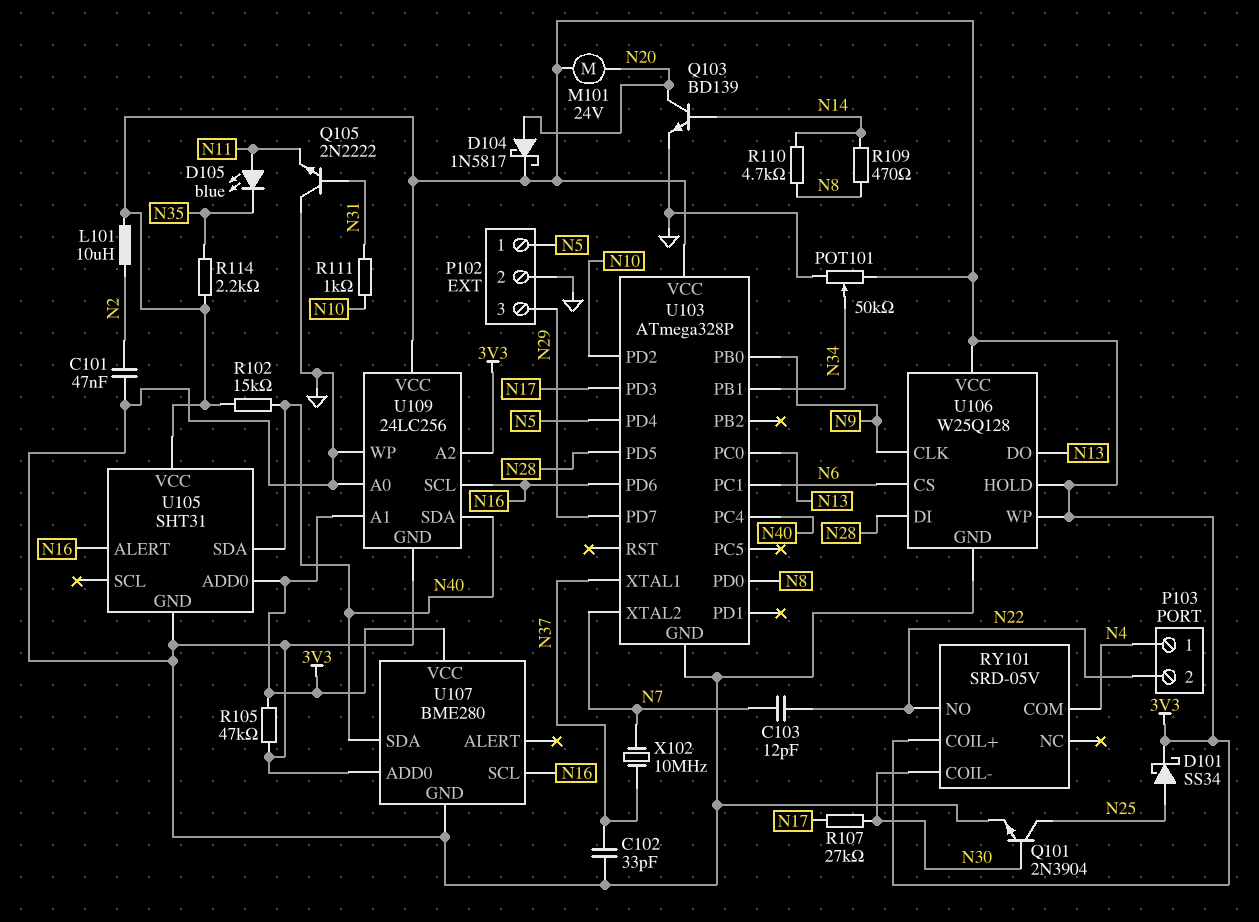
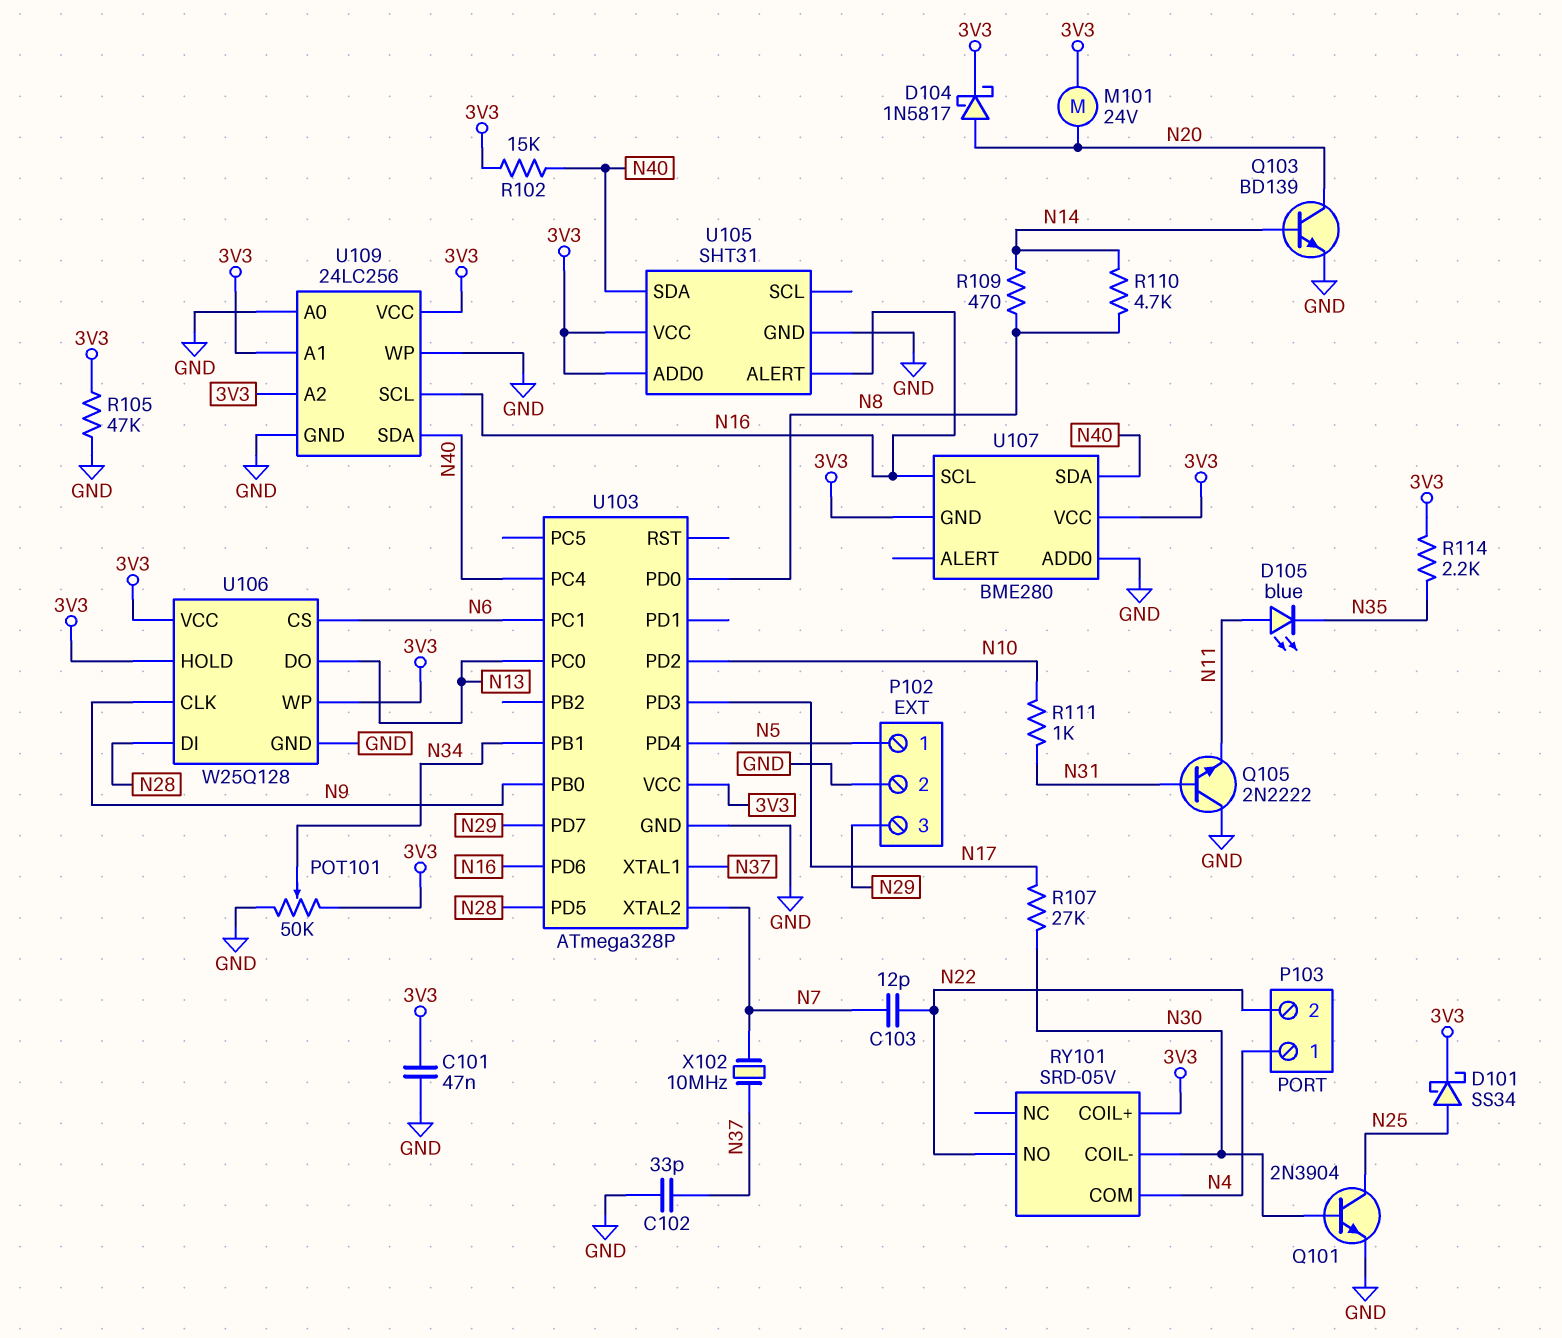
C101: 47nF (GND, N2) -> 47nF (3V3, GND)
L101: 10uH (3V3, N2) -> none
U107 pin GND: GND -> 3V3

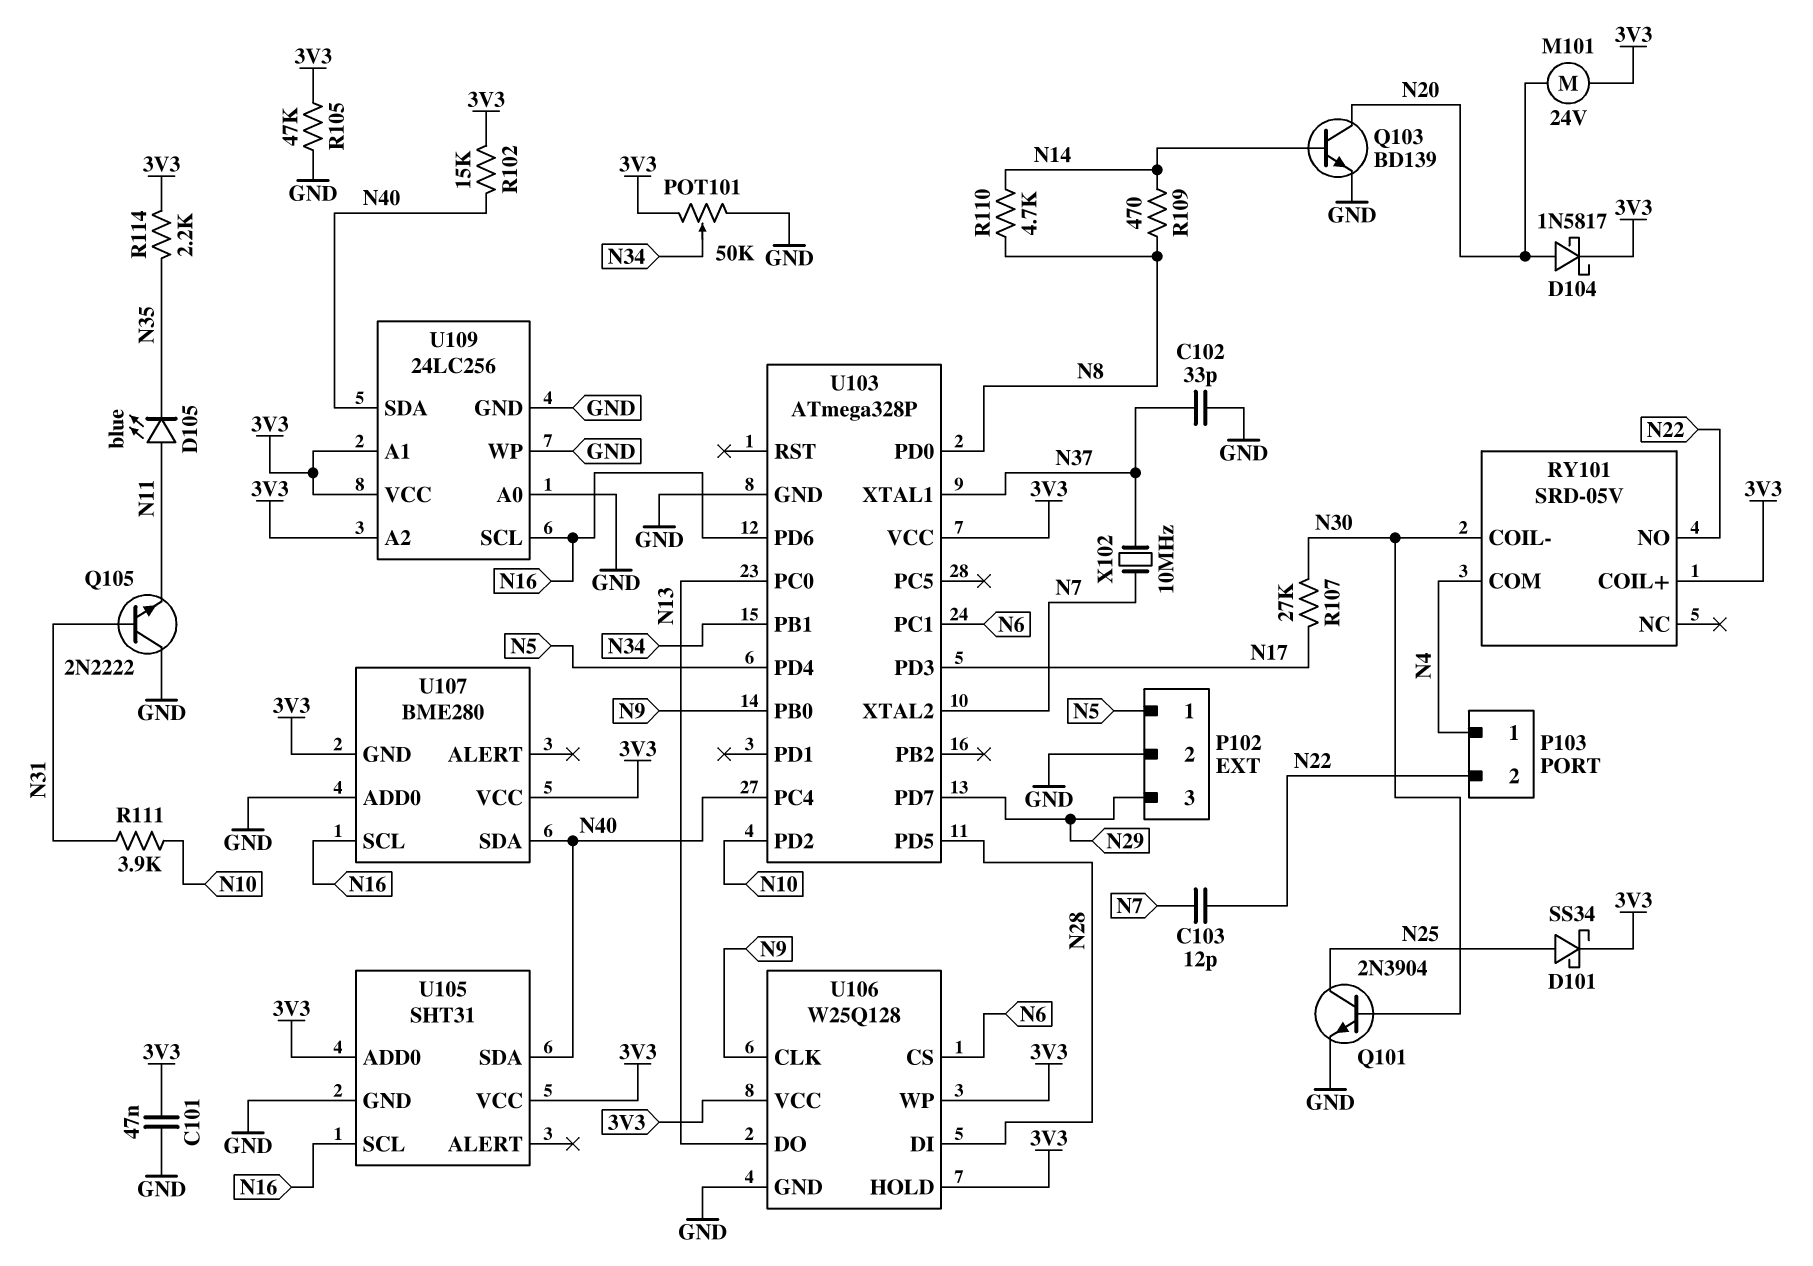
R111: 1k (N10, N31) -> 3.9k (N10, N31)
U105 pin ALERT: N16 -> none
U105 pin SCL: none -> N16

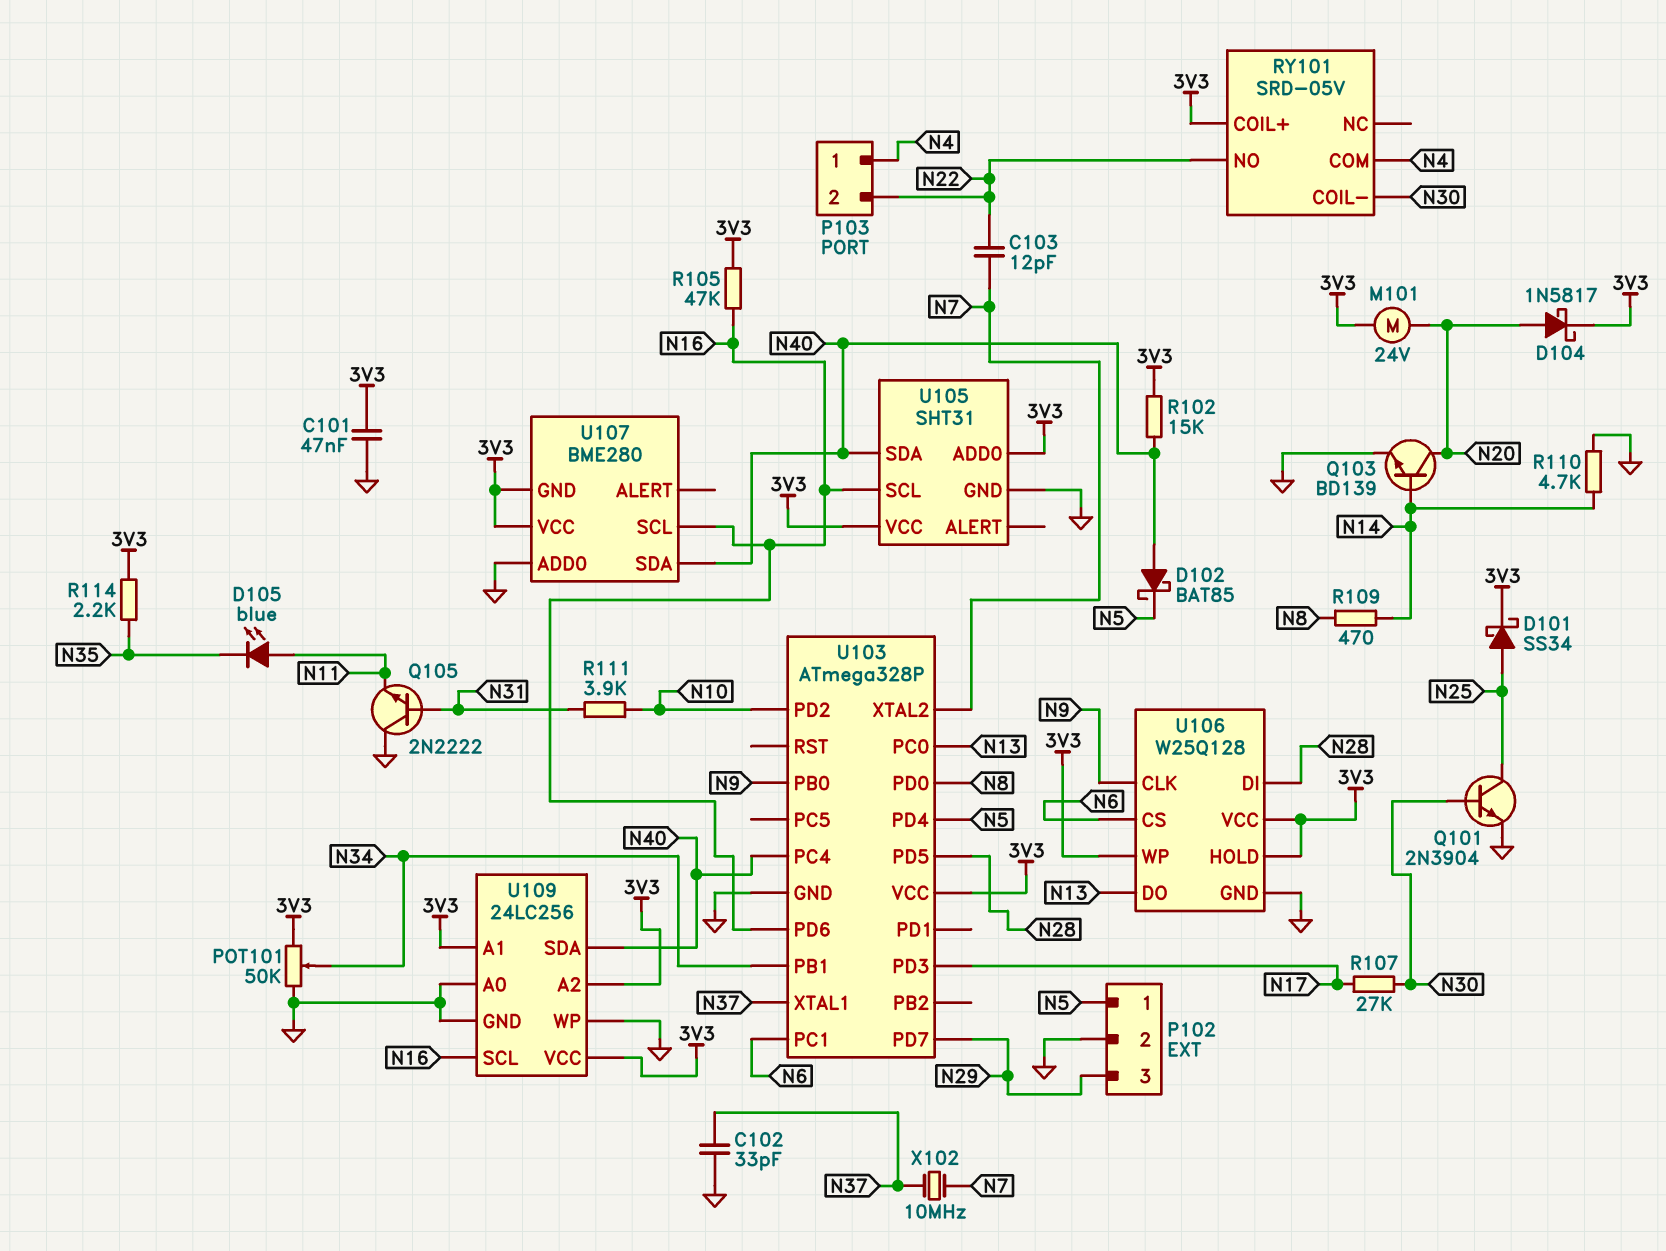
D102: none -> schottky BAT85 (A N40, K N5)
R105: 47k (3V3, GND) -> 47k (3V3, N16)
R110: 4.7k (N8, N14) -> 4.7k (GND, N14)

